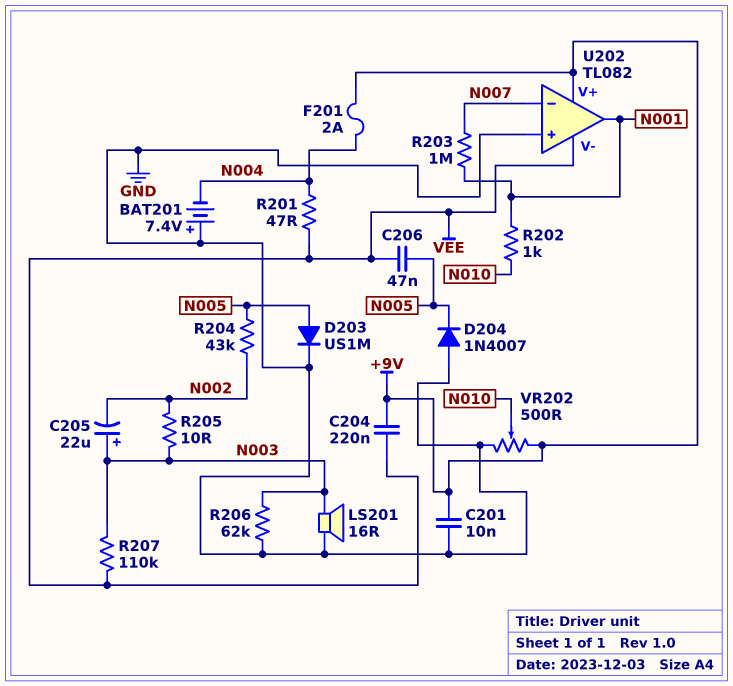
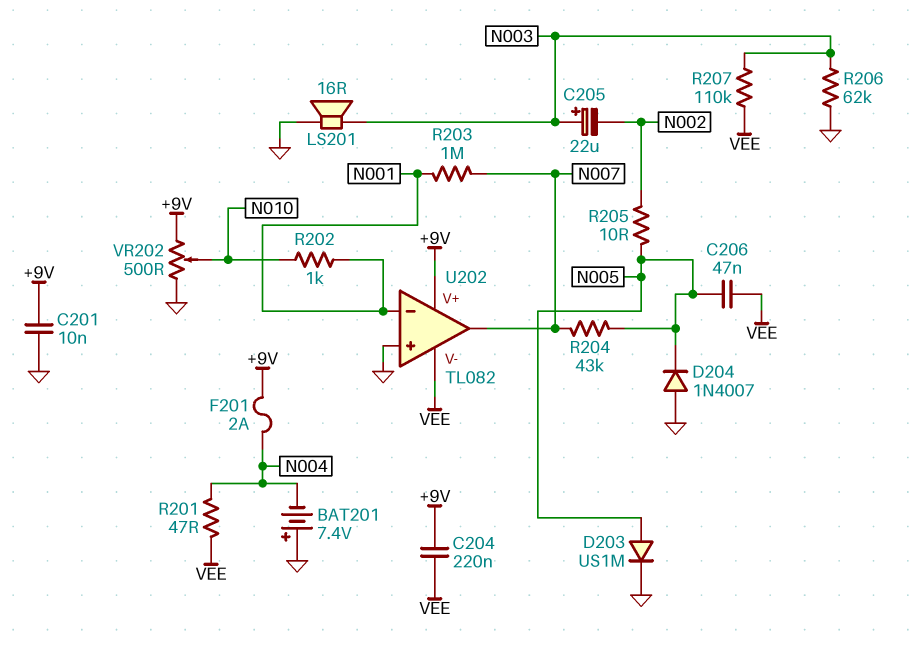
R204: 43k (N002, N005) -> 43k (N005, N007)
R205: 10 (N002, N003) -> 10 (N002, N005)
U202 pin in-: N007 -> N001
U202 pin out: N001 -> N007

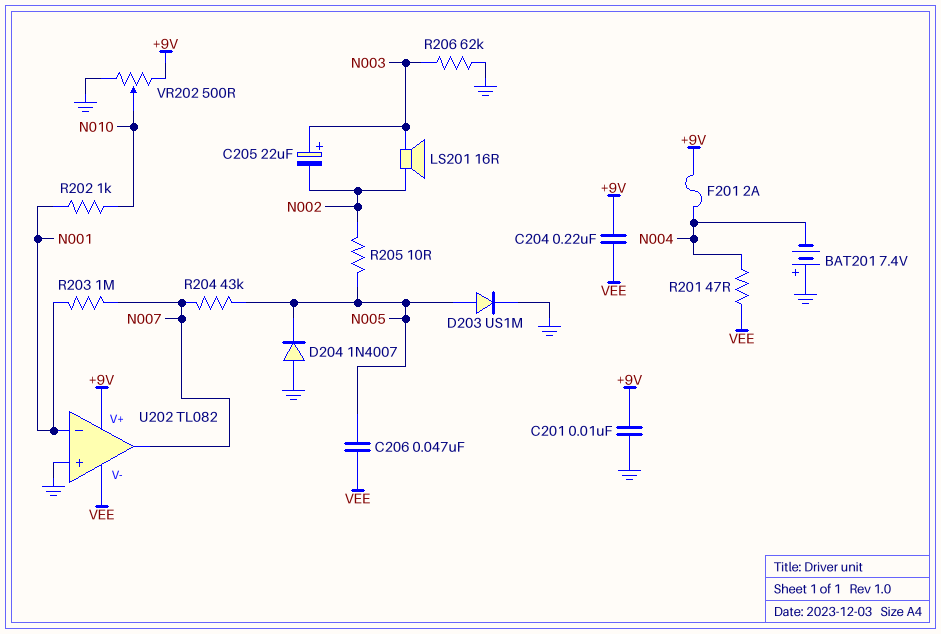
LS201: speaker 16R (GND, N003) -> speaker 16R (N002, N003)
R207: 110k (N003, VEE) -> none

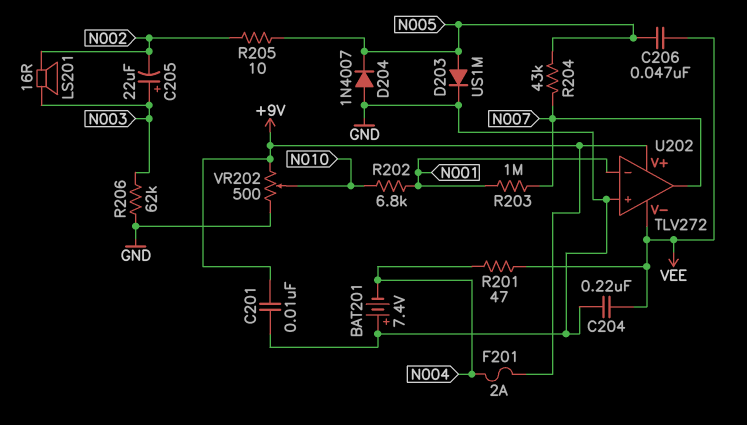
C204: 220nF (+9V, VEE) -> 220nF (GND, VEE)
R202: 1k (N001, N010) -> 6.8k (N001, N010)
U202: TL082 -> TLV272

